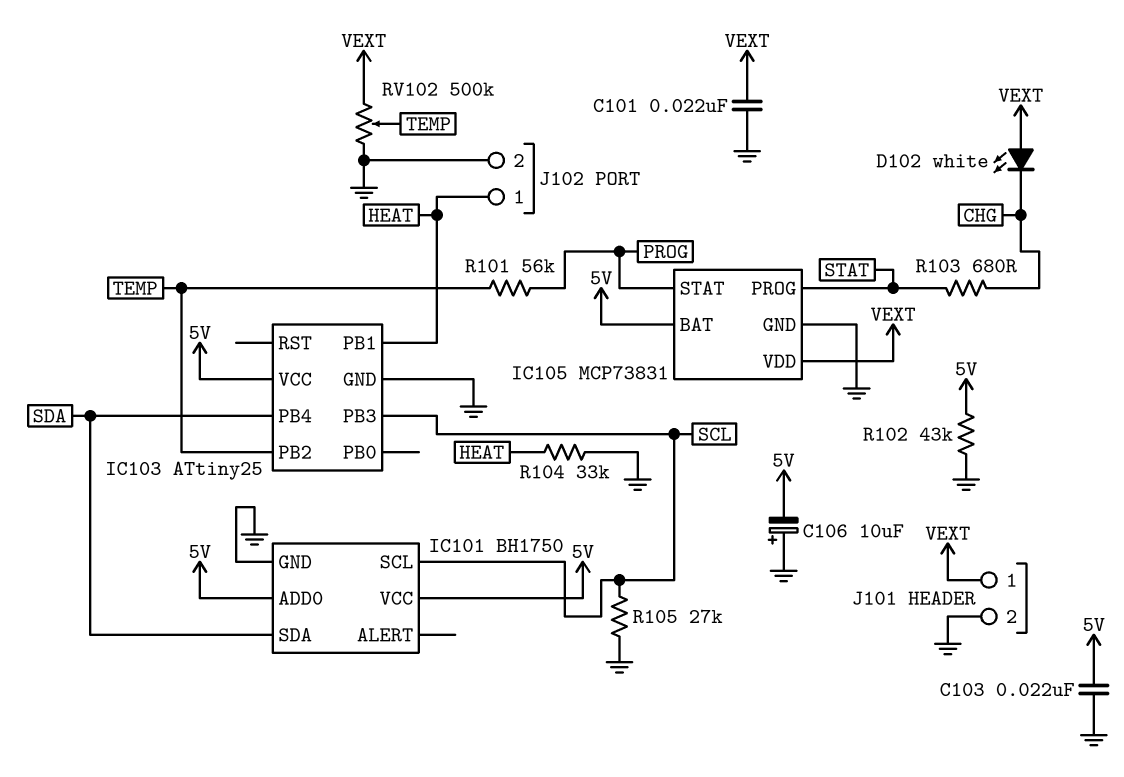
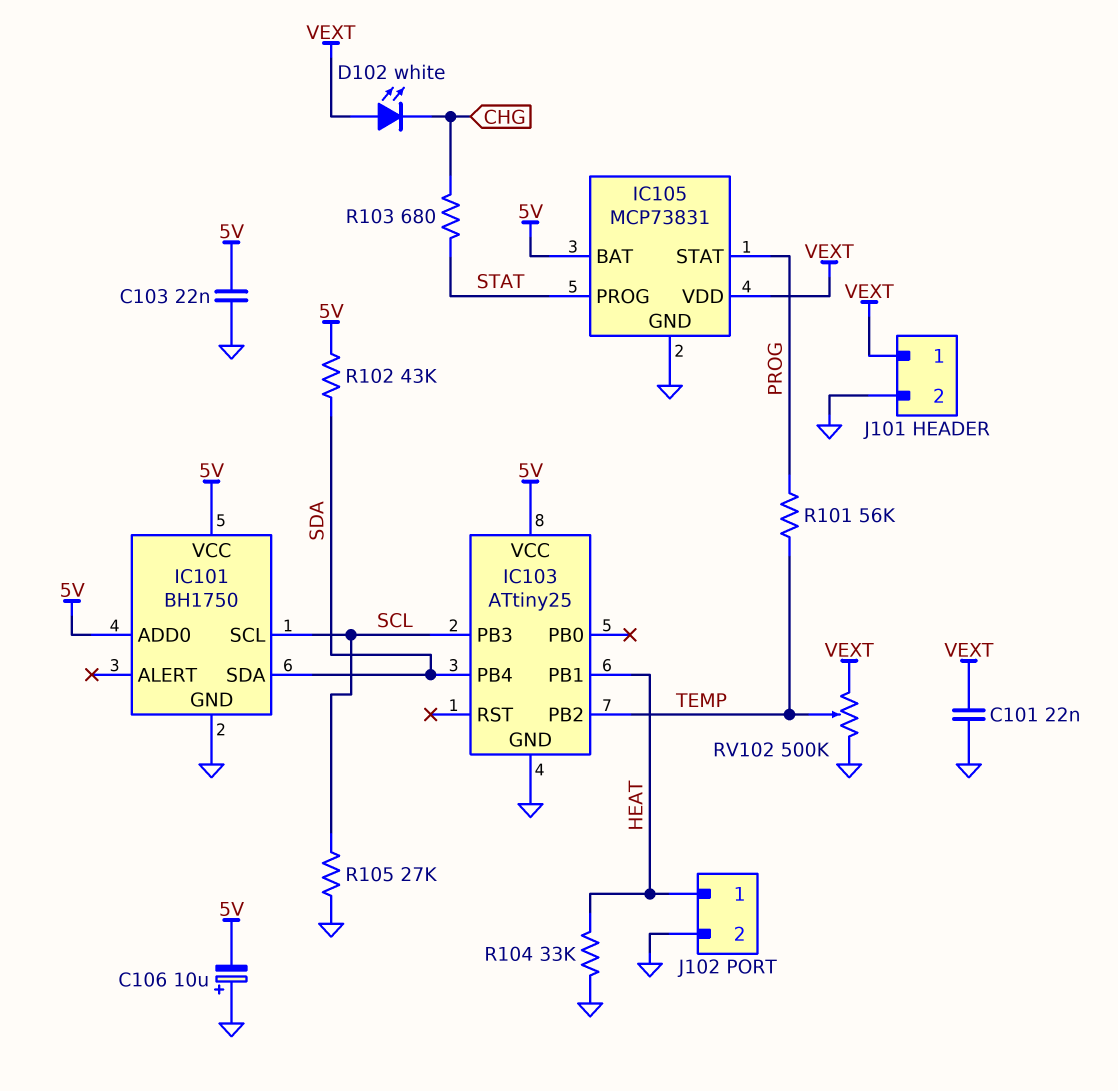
R102: 43k (5V, GND) -> 43k (5V, SDA)

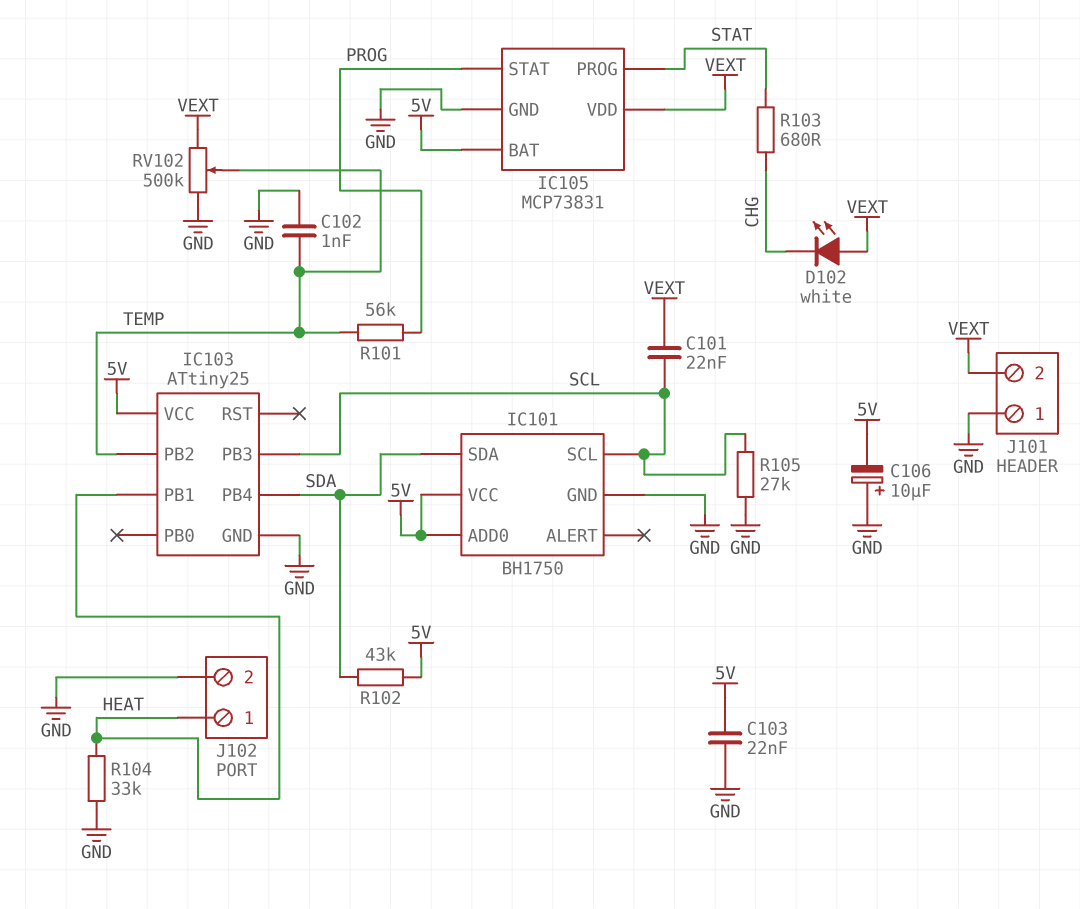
C101: 22nF (GND, VEXT) -> 22nF (SCL, VEXT)
C102: none -> 1nF (GND, TEMP)
J101 pin 1: VEXT -> GND
J101 pin 2: GND -> VEXT

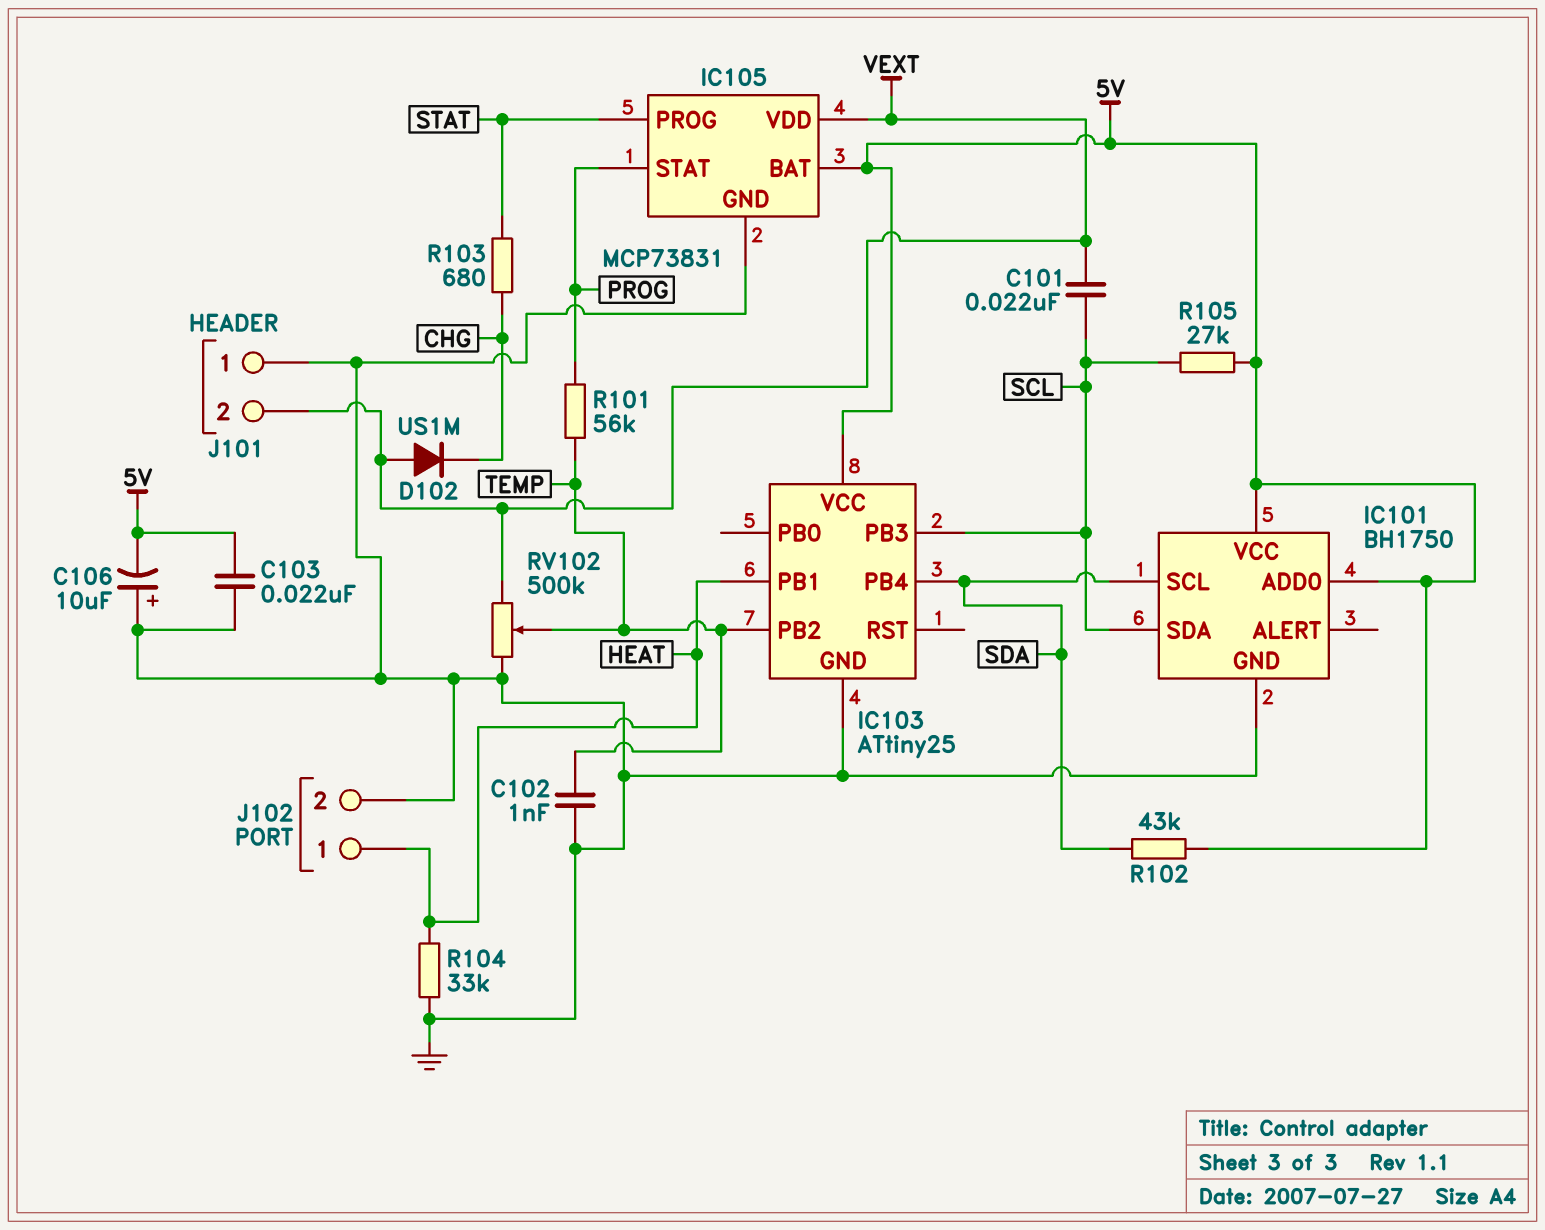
D102: LED white (A VEXT, K CHG) -> diode US1M (A VEXT, K CHG)
IC101 pin SCL: SCL -> SDA
IC101 pin SDA: SDA -> SCL
R105: 27k (GND, SCL) -> 27k (5V, SCL)

